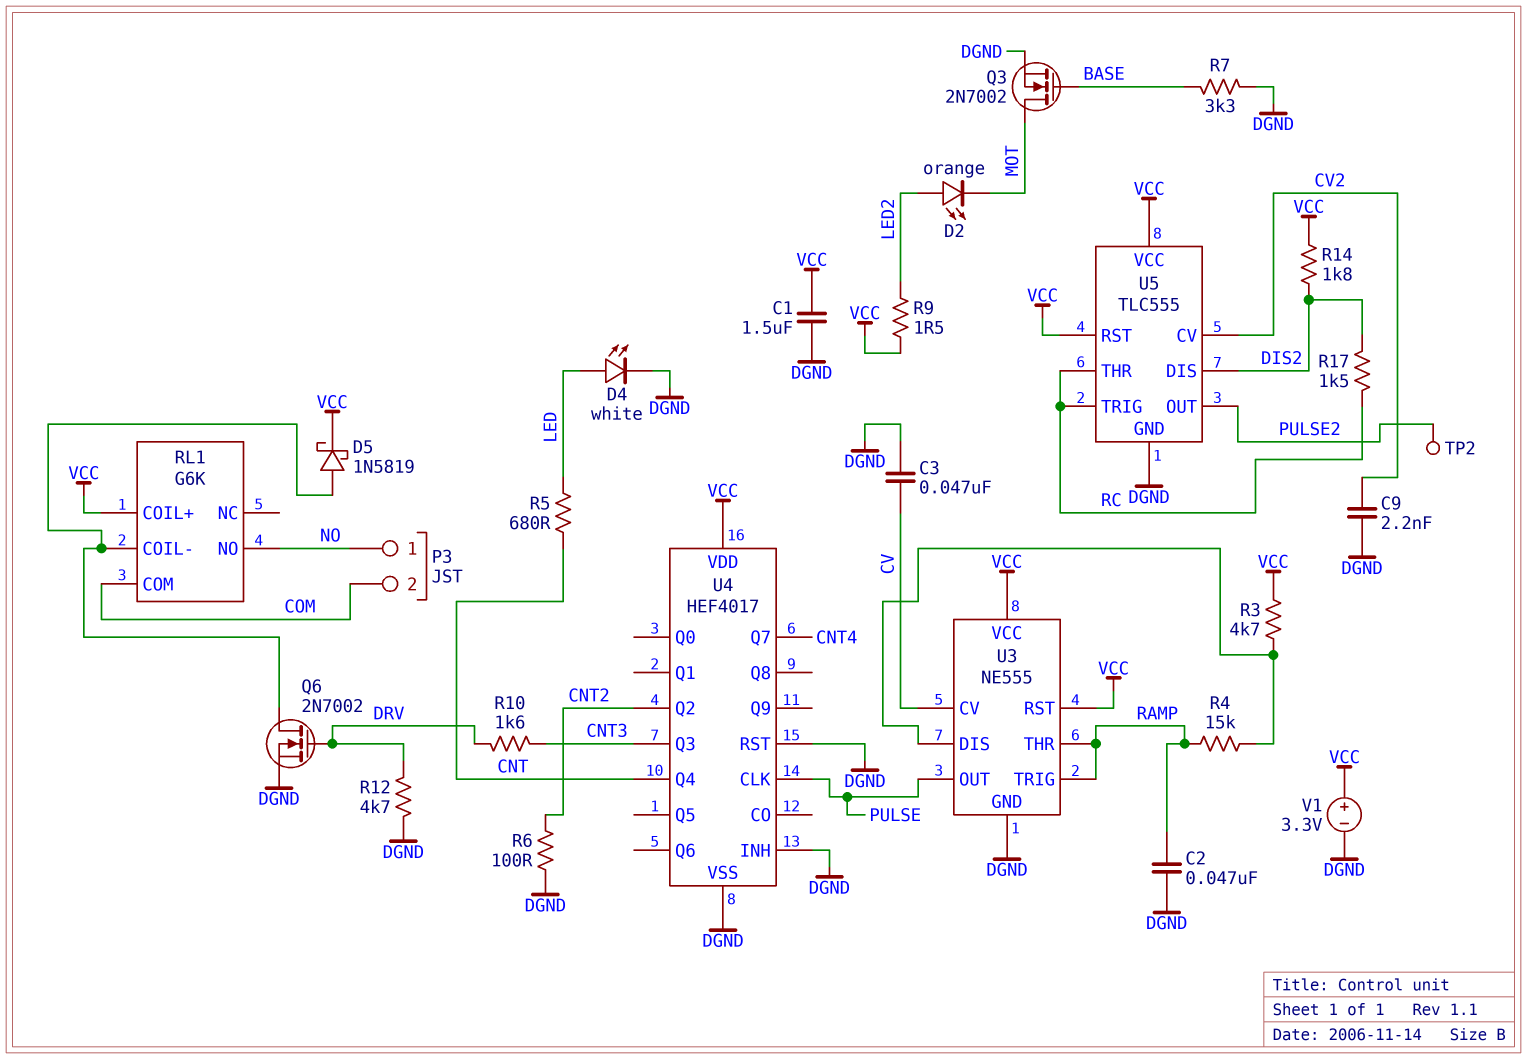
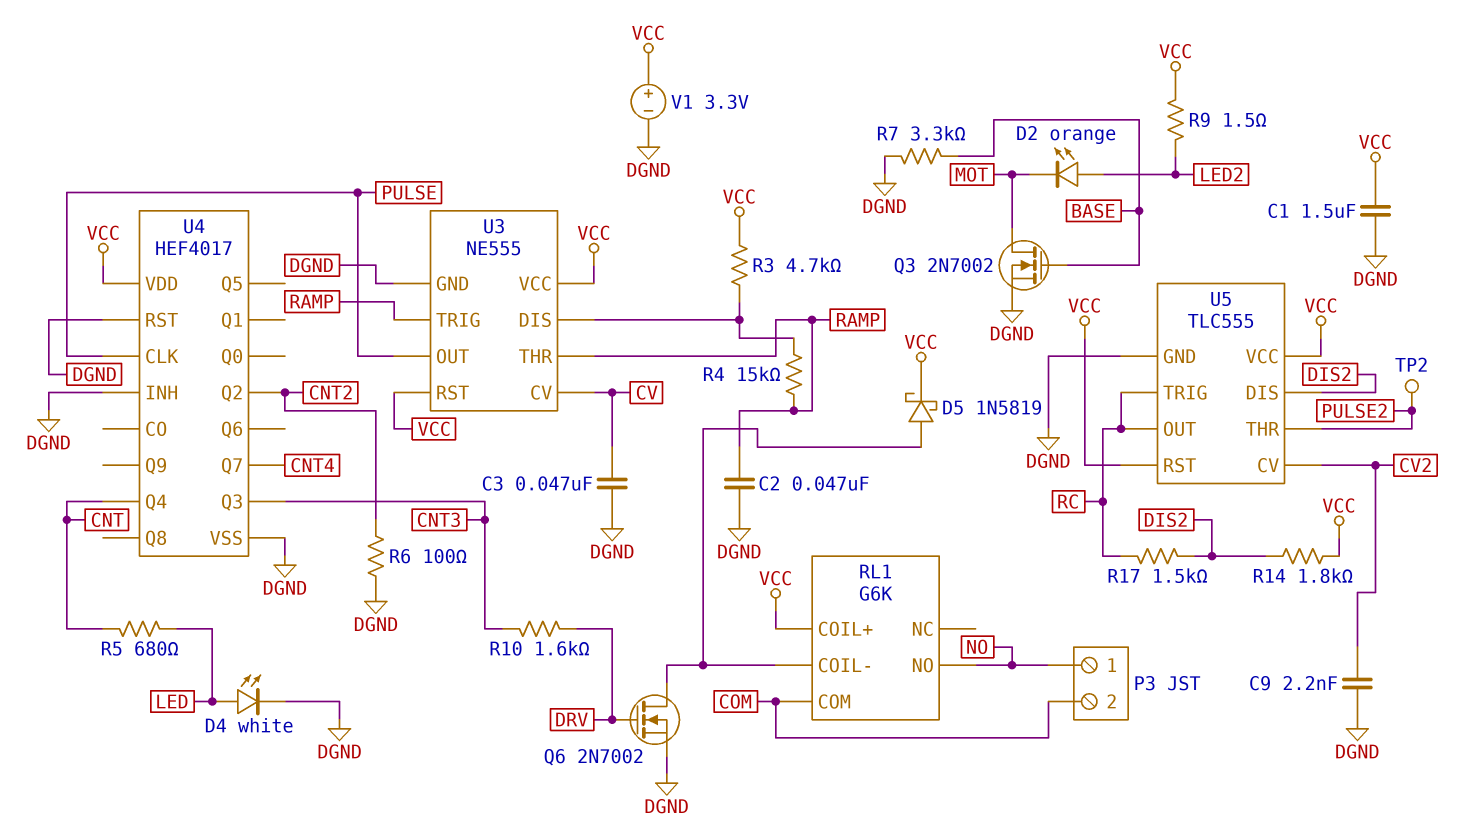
R12: 4.7k (DGND, DRV) -> none
U5 pin OUT: PULSE2 -> RC
U5 pin THR: RC -> PULSE2

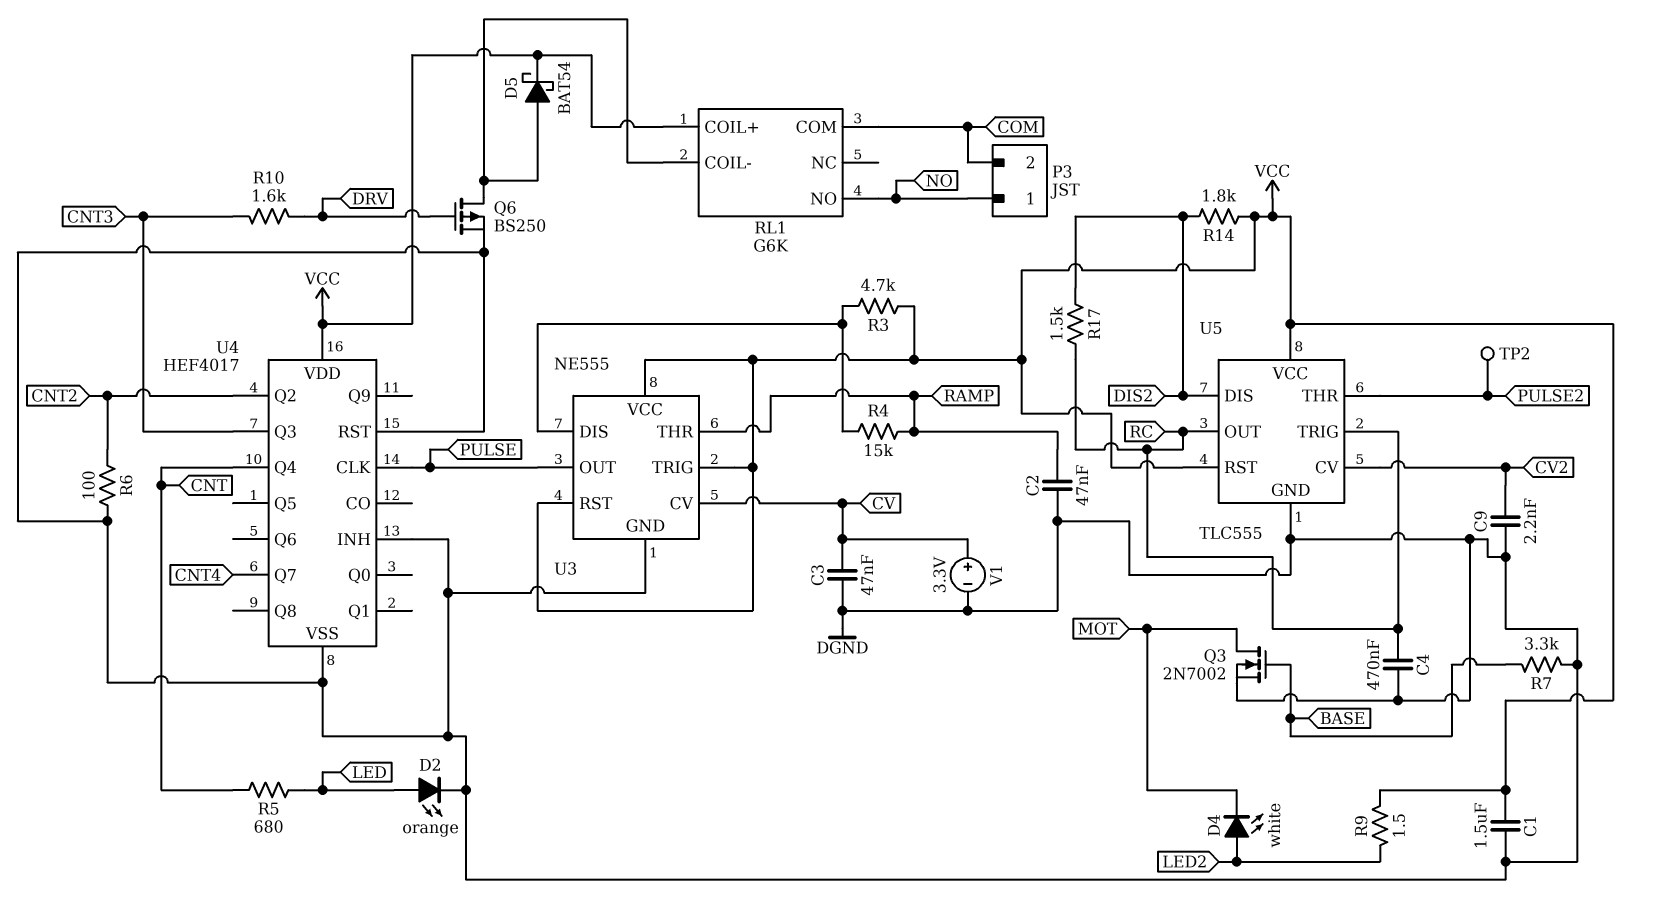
C4: none -> 470nF (DGND, RC)
D2: LED orange (A LED2, K MOT) -> LED orange (A LED, K DGND)
D4: LED white (A LED, K DGND) -> LED white (A LED2, K MOT)
D5: schottky 1N5819 (A RL1/COIL-, K VCC) -> schottky BAT54 (A RL1/COIL-, K VCC)
Q6: NMOS 2N7002 (G DRV, D RL1/COIL-, S DGND) -> PMOS BS250 (G DRV, D RL1/COIL-, S DGND)
U3 pin TRIG: RAMP -> VCC
V1: 3.3V (plus VCC, minus DGND) -> 3.3V (plus CV, minus DGND)

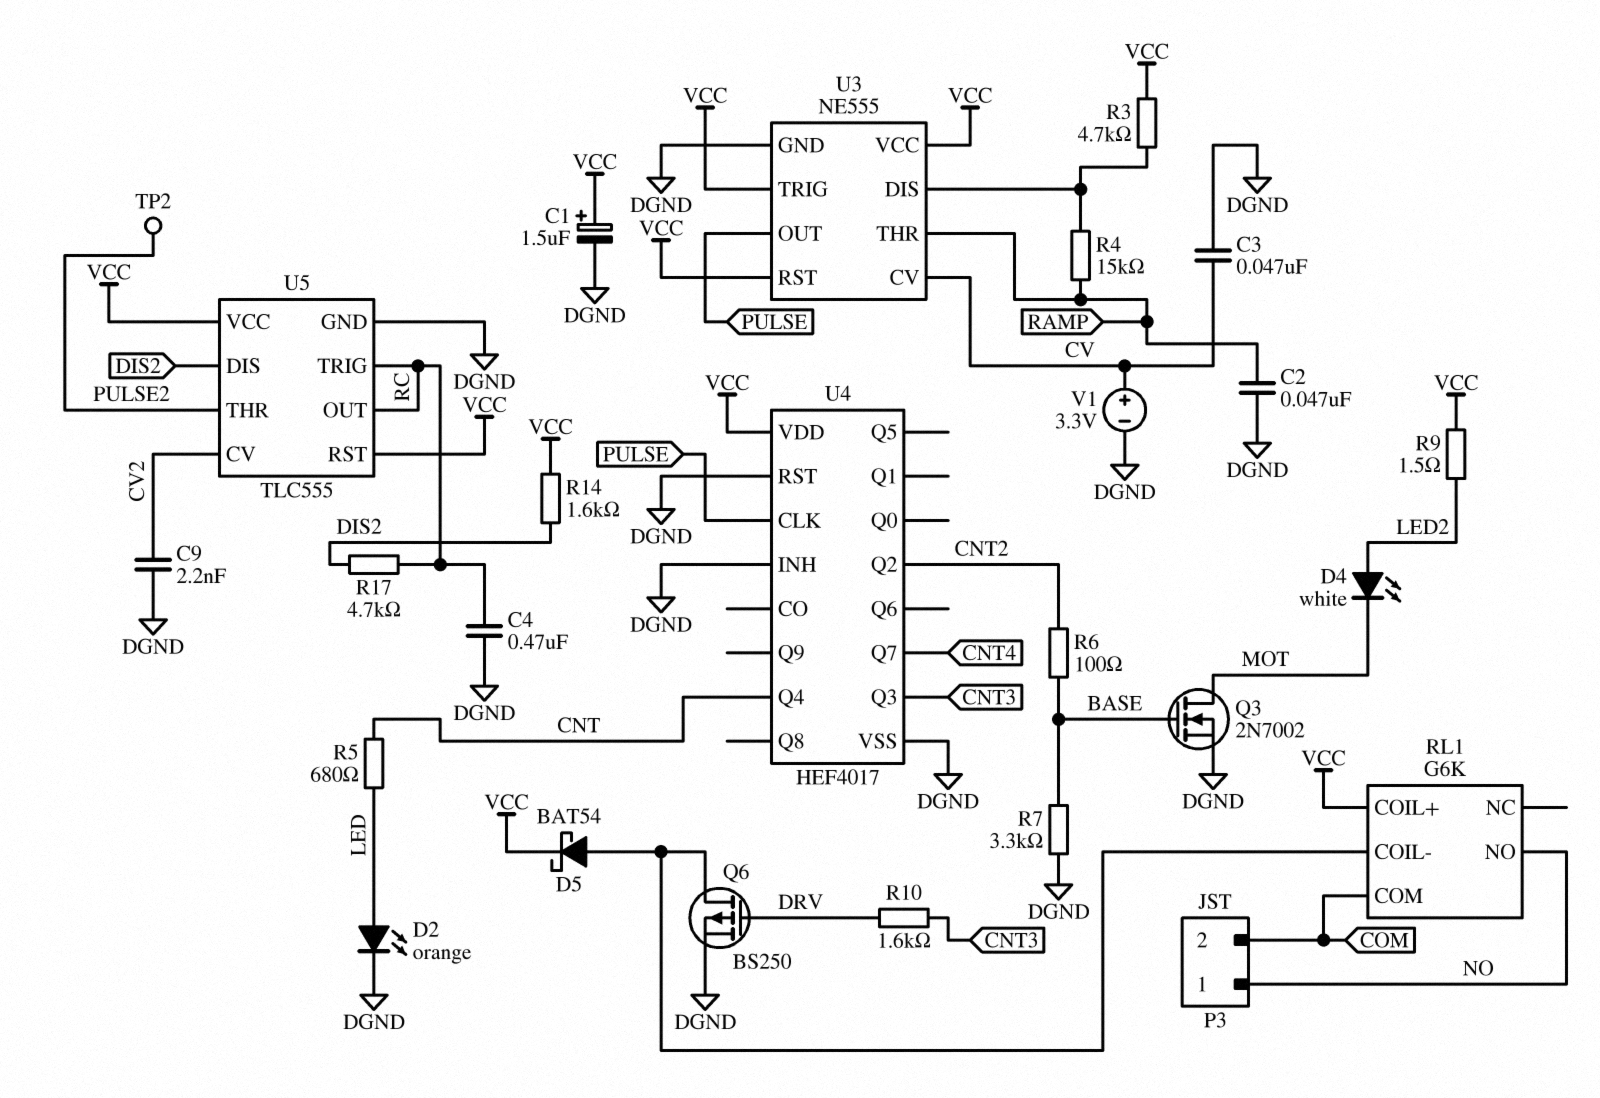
C1: 1.5uF (DGND, VCC) -> 1.5uF (plus VCC, minus DGND)
R6: 100 (CNT2, DGND) -> 100 (BASE, CNT2)
R14: 1.8k (DIS2, VCC) -> 1.6k (DIS2, VCC)
R17: 1.5k (DIS2, RC) -> 4.7k (DIS2, RC)

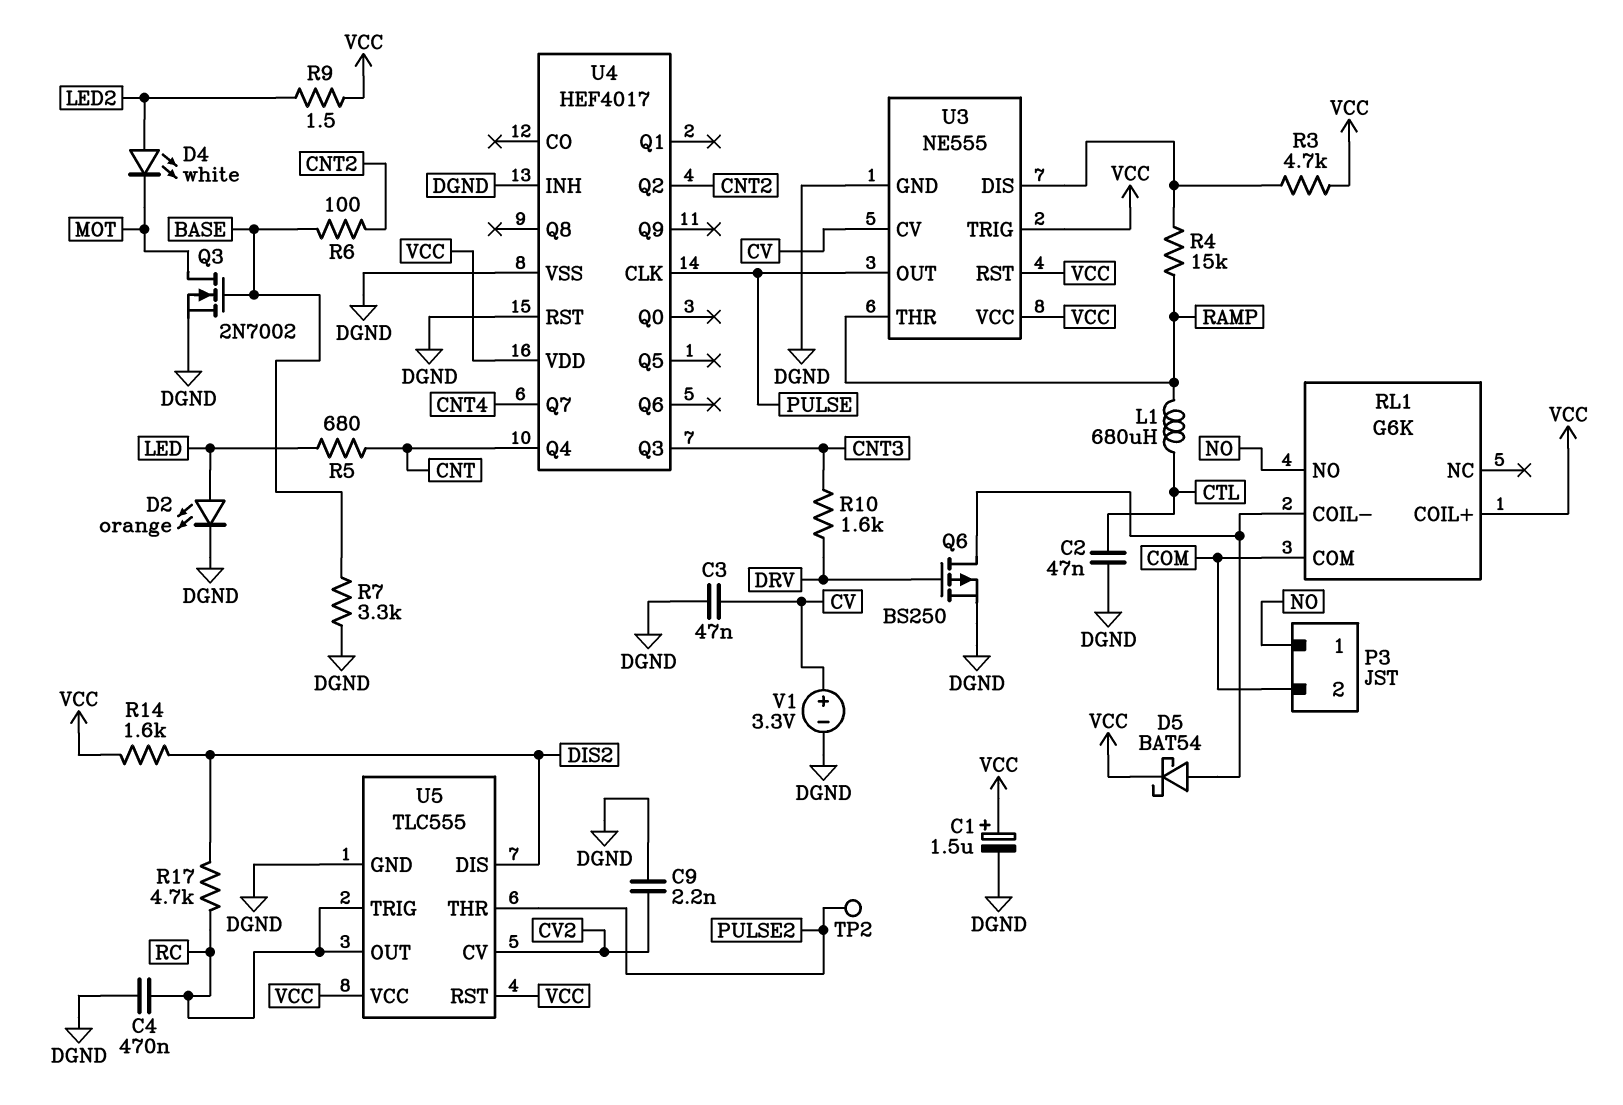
C2: 47nF (DGND, RAMP) -> 47nF (CTL, DGND)
L1: none -> 680uH (CTL, RAMP)

